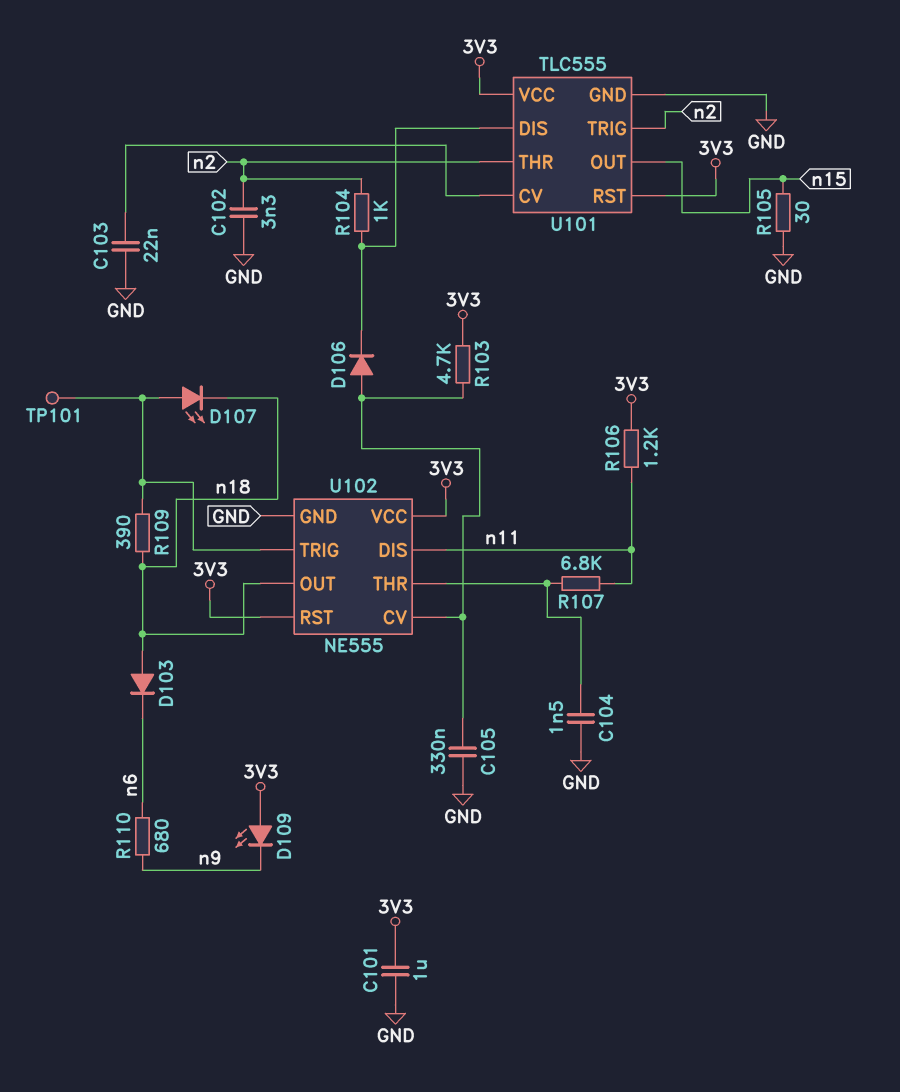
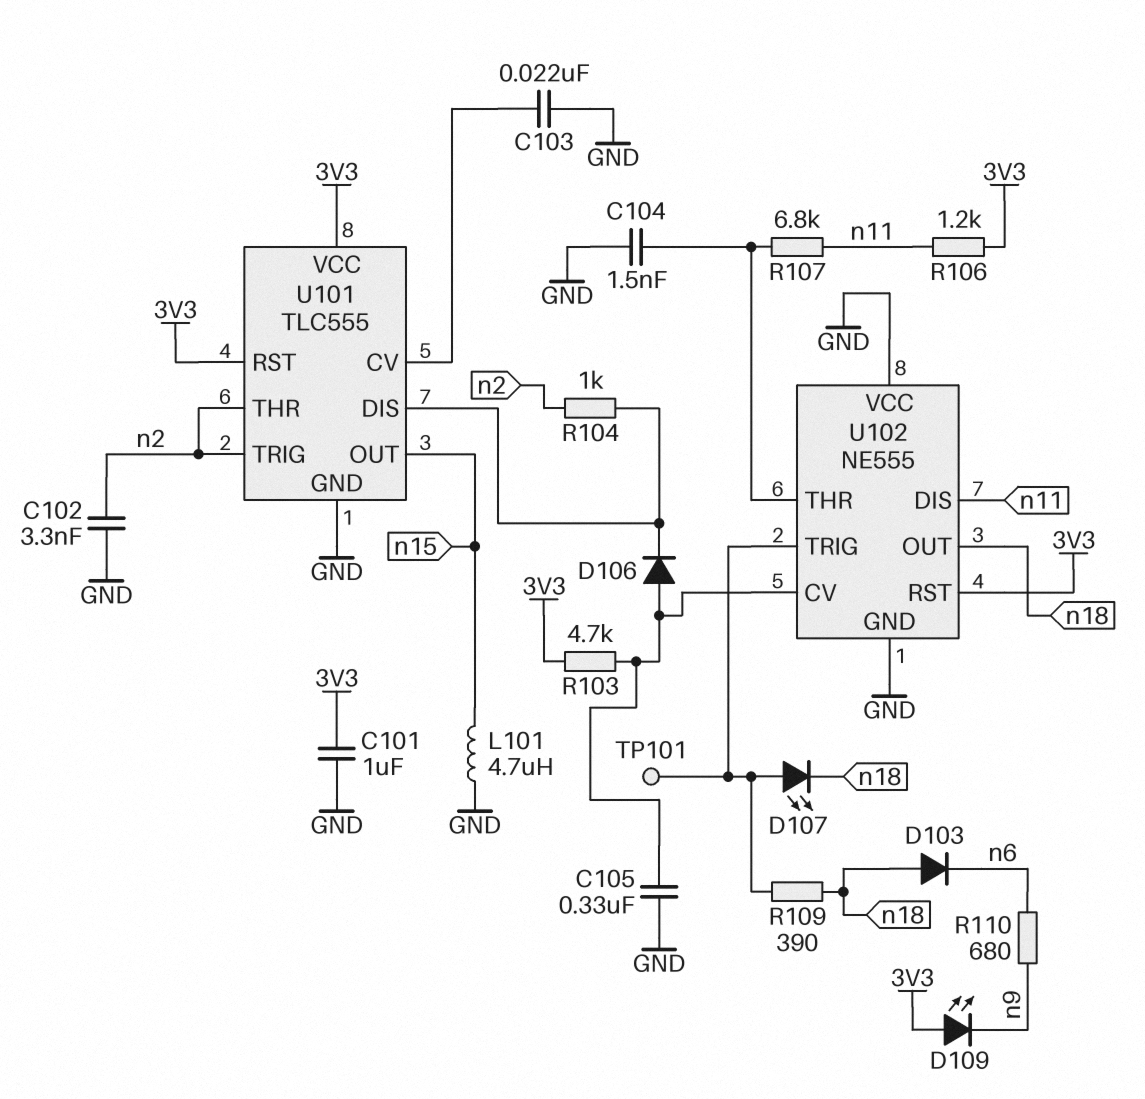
L101: none -> 4.7uH (GND, n15)
R105: 30 (GND, n15) -> none
U102 pin VCC: 3V3 -> GND

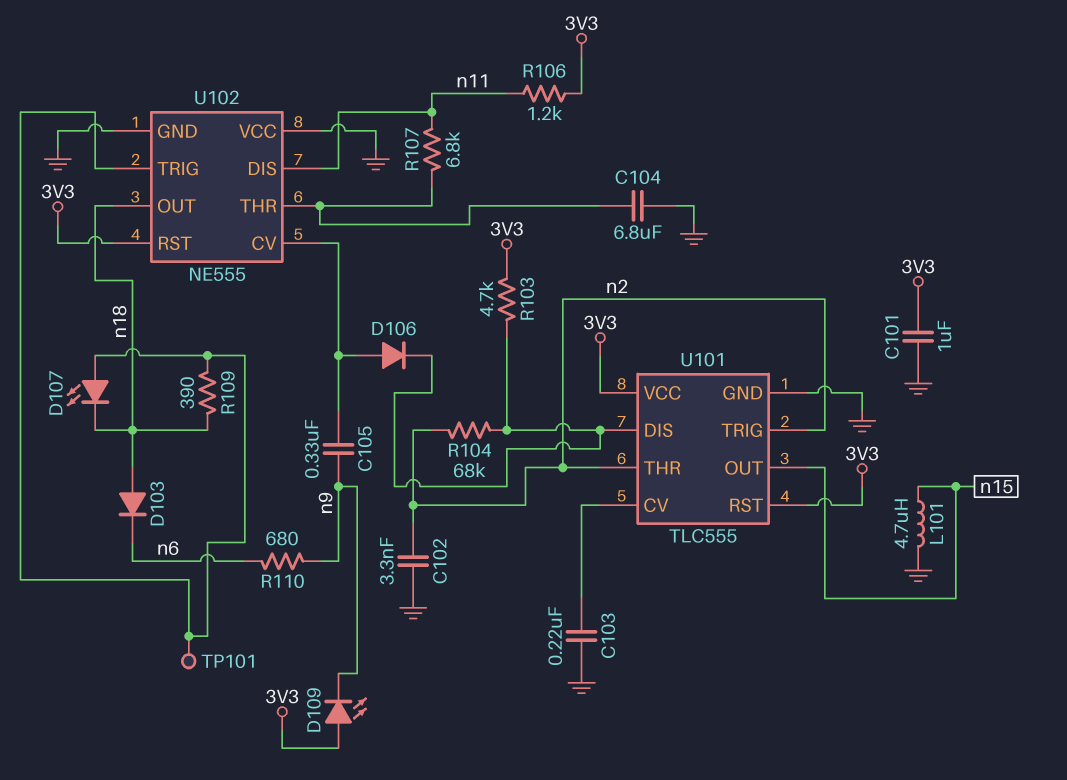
C103: 22nF (GND, U101/CV) -> 220nF (GND, U101/CV)
C104: 1.5nF (GND, U102/THR) -> 6.8uF (GND, U102/THR)
C105: 330nF (GND, U102/CV) -> 330nF (U102/CV, n9)
R103: 4.7k (3V3, U102/CV) -> 4.7k (3V3, U101/DIS)
R104: 1k (U101/DIS, n2) -> 68k (U101/DIS, n2)

